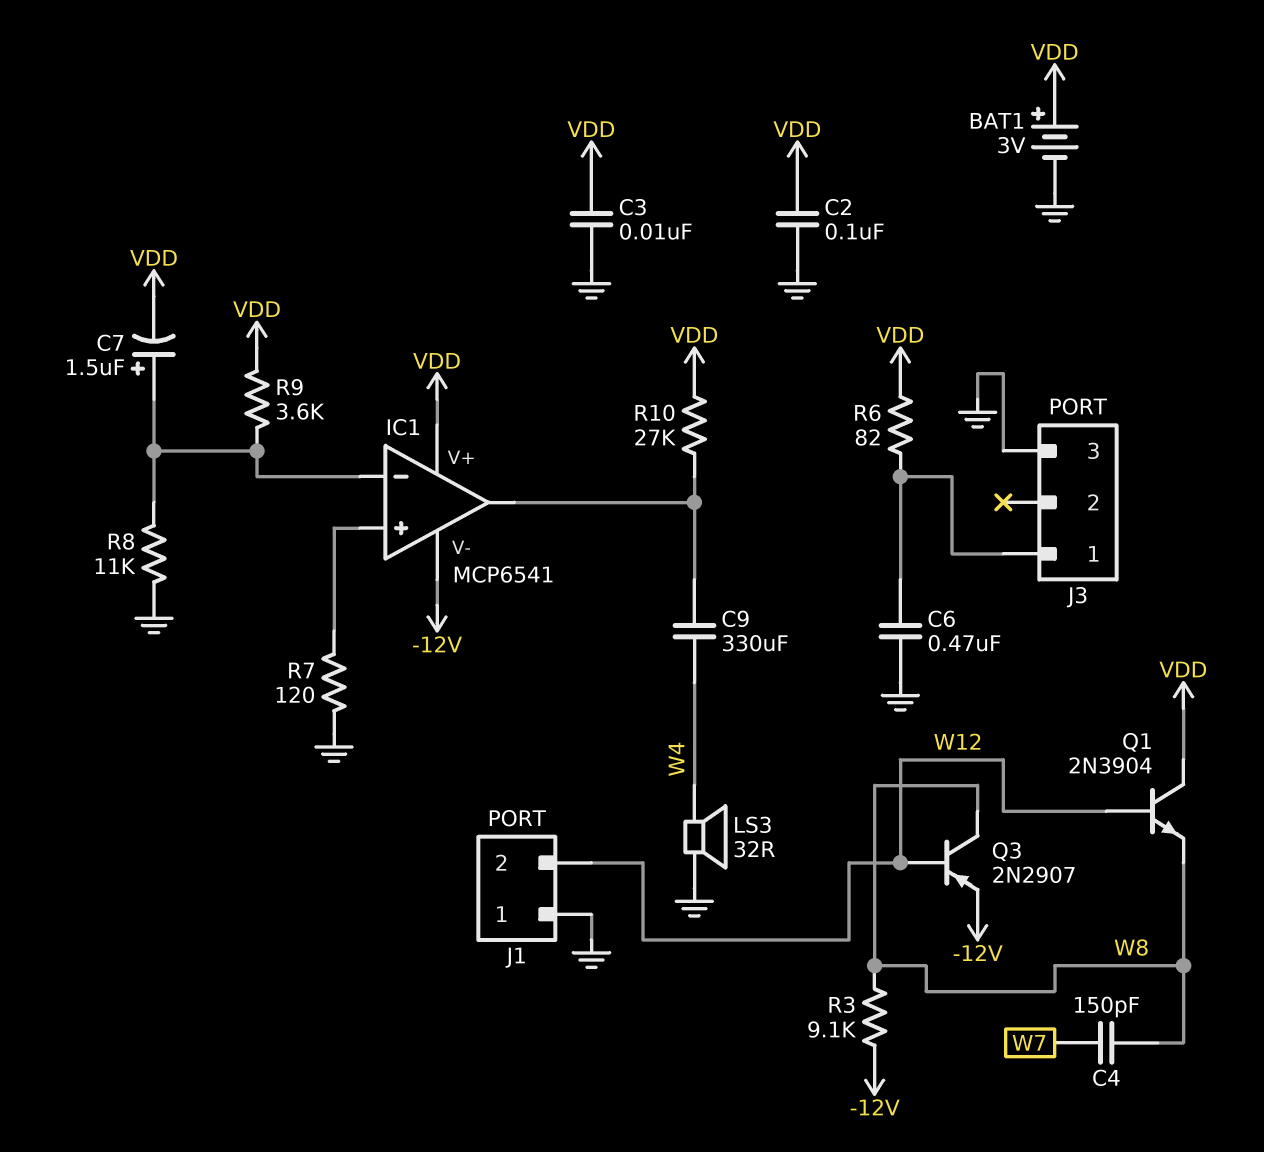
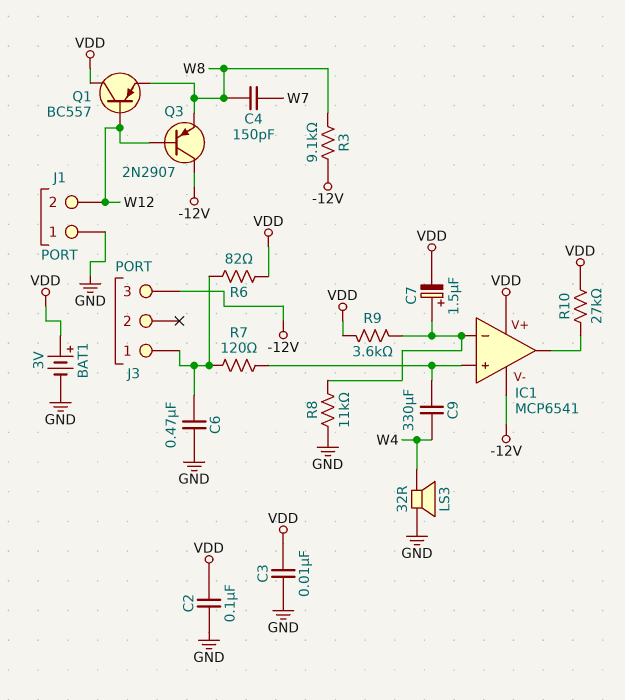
C9: 330uF (IC1/out, W4) -> 330uF (IC1/in+, W4)
J3 pin 3: GND -> -12V
Q1: NPN 2N3904 (B W12, C VDD, E W8) -> PNP BC557 (B W12, C VDD, E W8)
Q3: PNP 2N2907 (B W12, C W8, E -12V) -> PNP 2N2907 (B W12, C -12V, E W8)
R7: 120 (GND, IC1/in+) -> 120 (IC1/in+, J3/1)

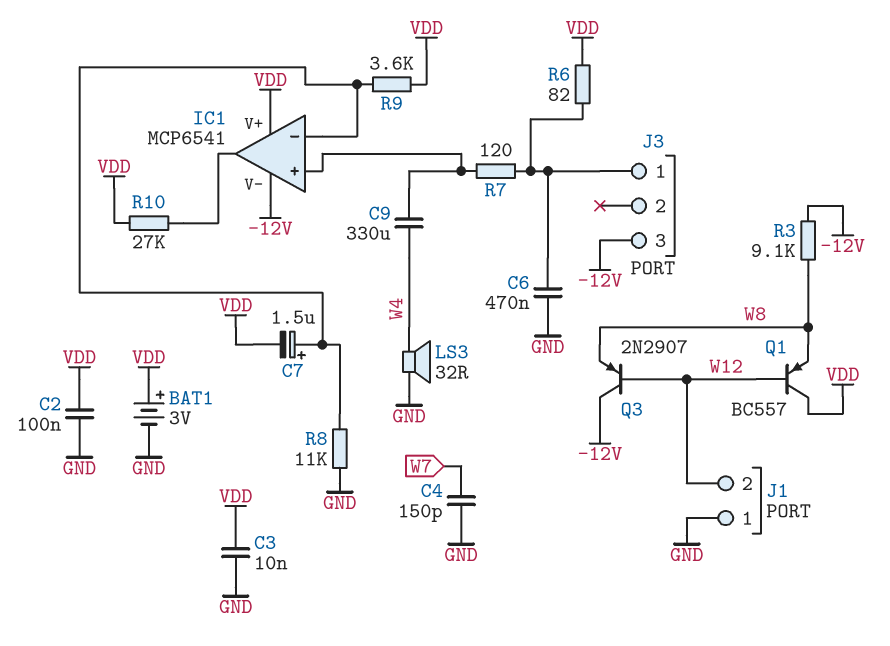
C4: 150pF (W7, W8) -> 150pF (GND, W7)

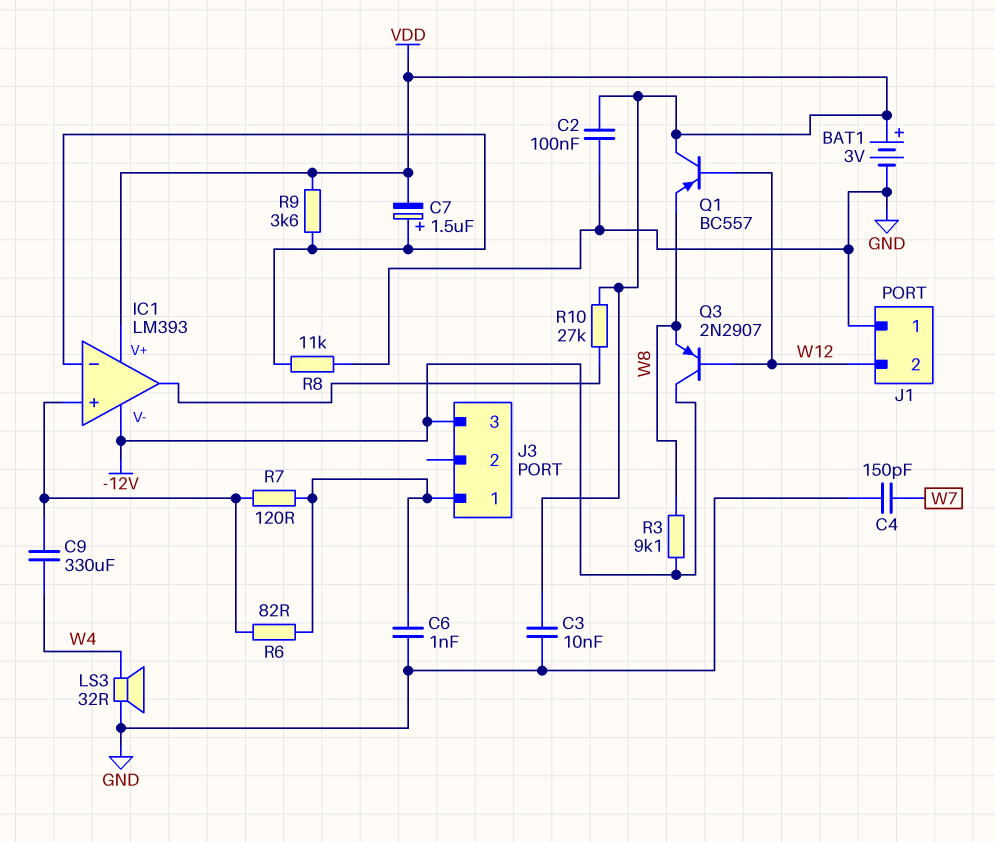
C6: 470nF (GND, J3/1) -> 1nF (GND, J3/1)
IC1: MCP6541 -> LM393
R6: 82 (J3/1, VDD) -> 82 (IC1/in+, J3/1)

